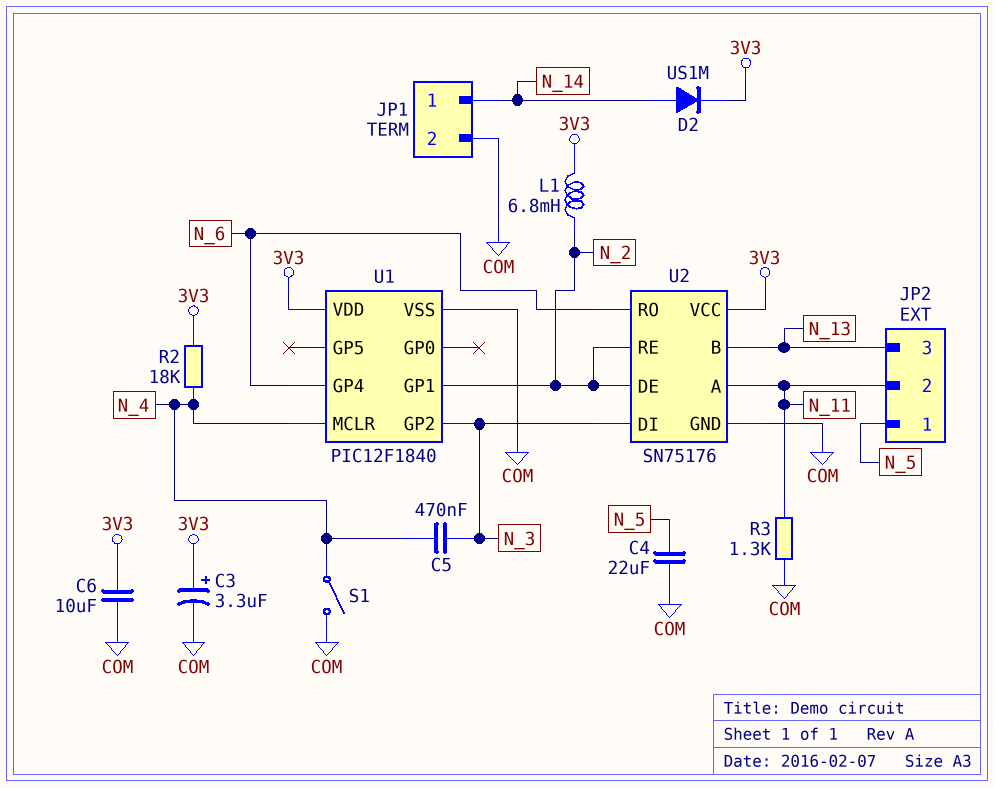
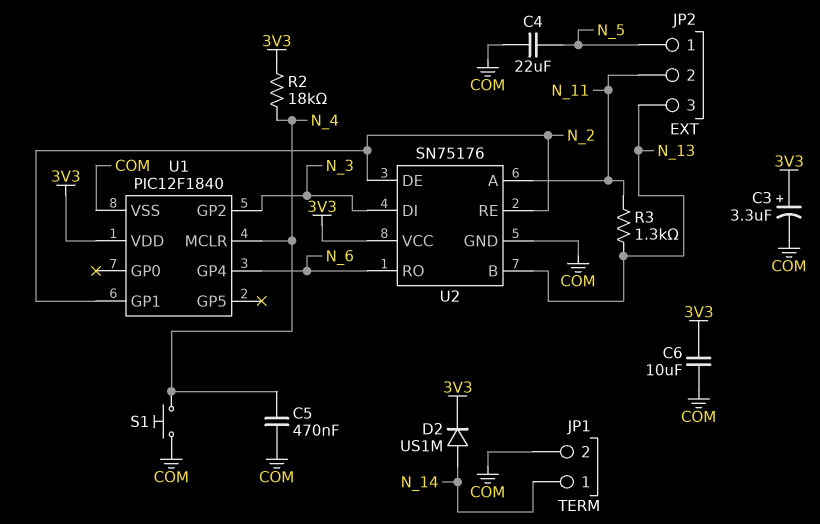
C5: 470nF (N_3, N_4) -> 470nF (COM, N_4)
L1: 6.8mH (3V3, N_2) -> none
R3: 1.3k (COM, N_11) -> 1.3k (N_11, N_13)
S1: switch (COM, N_4) -> button (COM, N_4)

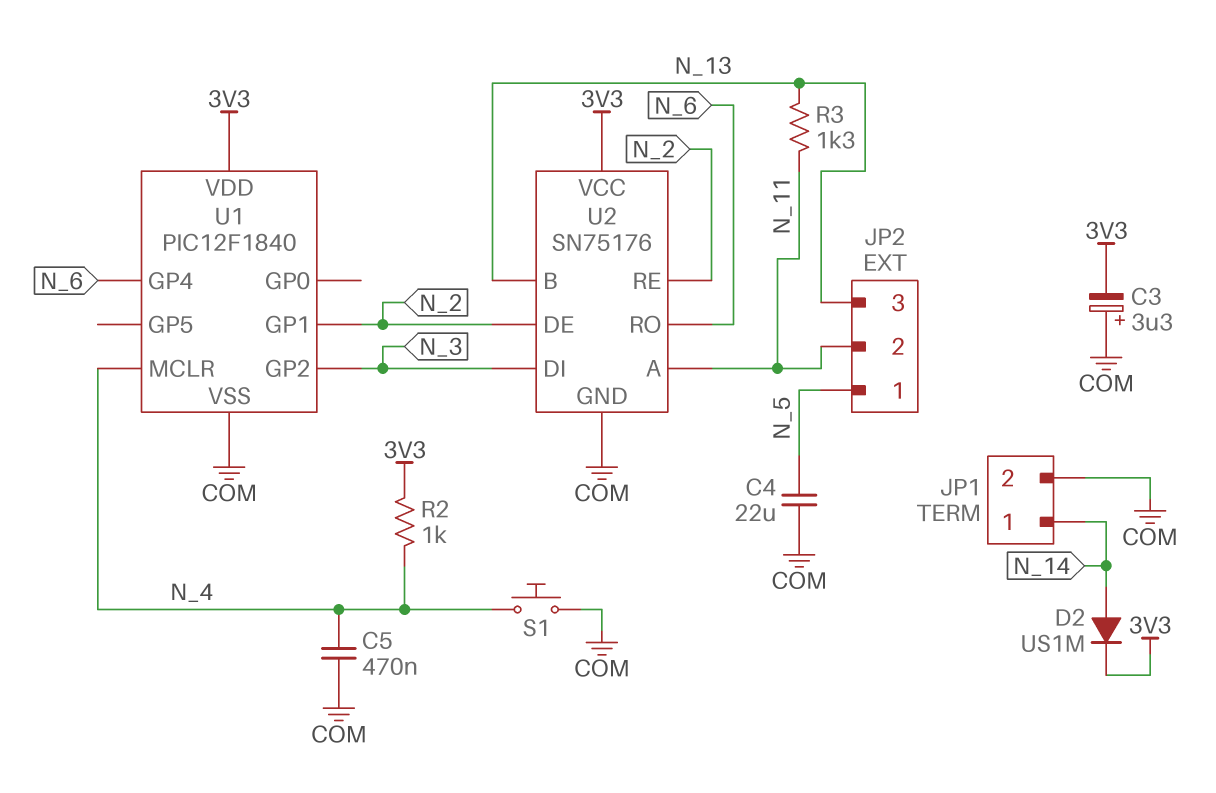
C3: 3.3uF (plus 3V3, minus COM) -> 3.3uF (plus COM, minus 3V3)
C6: 10uF (3V3, COM) -> none
R2: 18k (3V3, N_4) -> 1k (3V3, N_4)

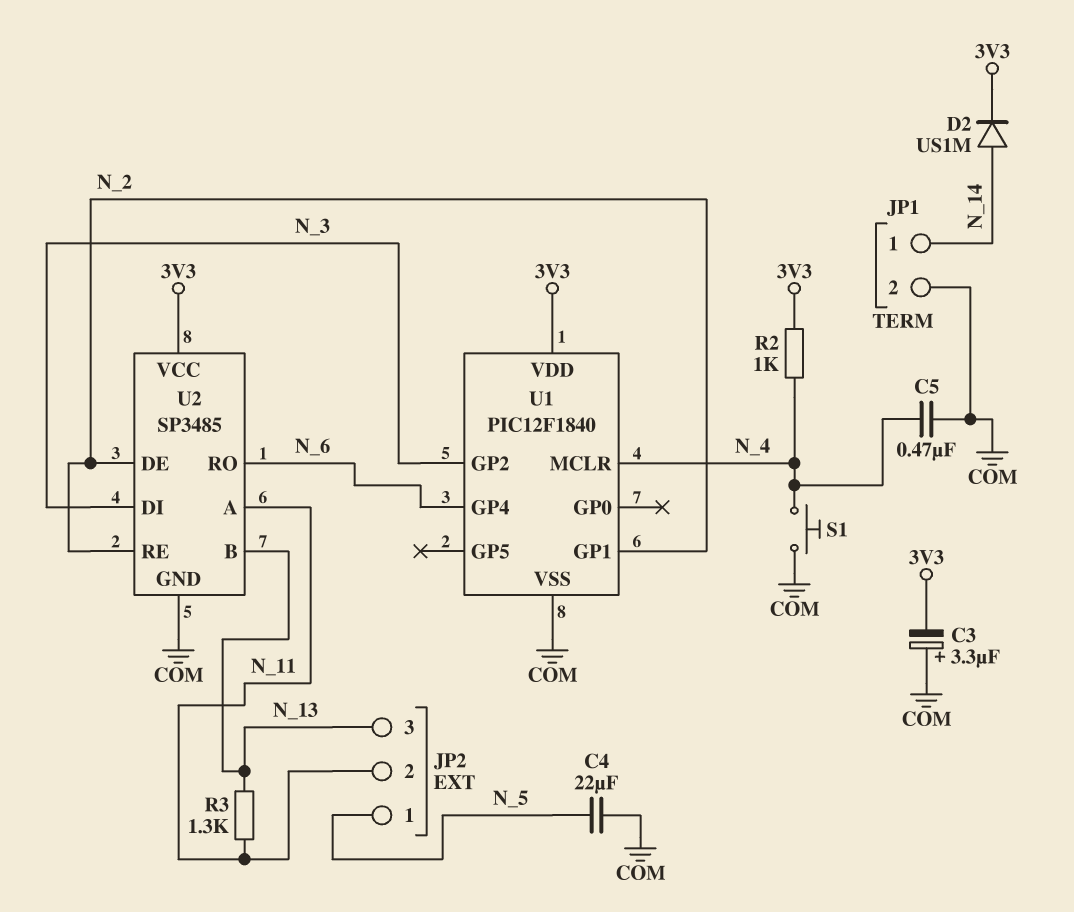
U2: SN75176 -> SP3485

